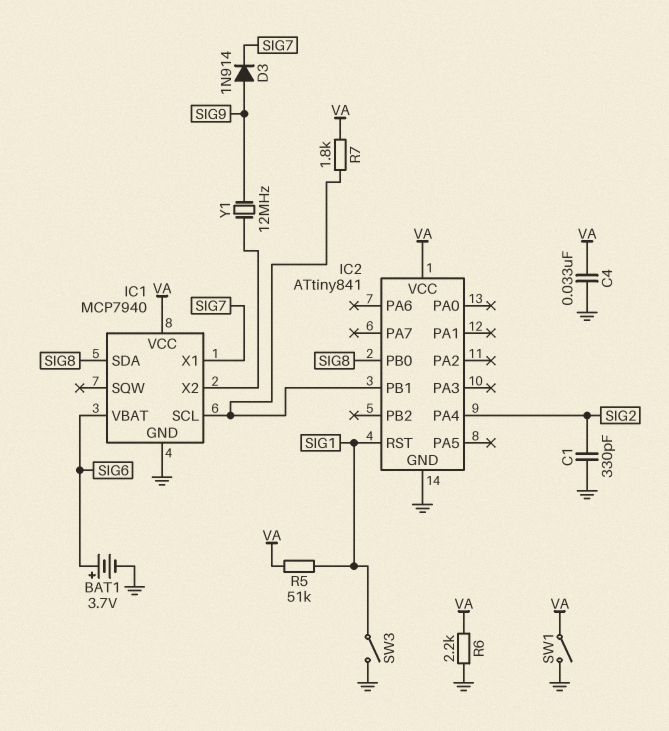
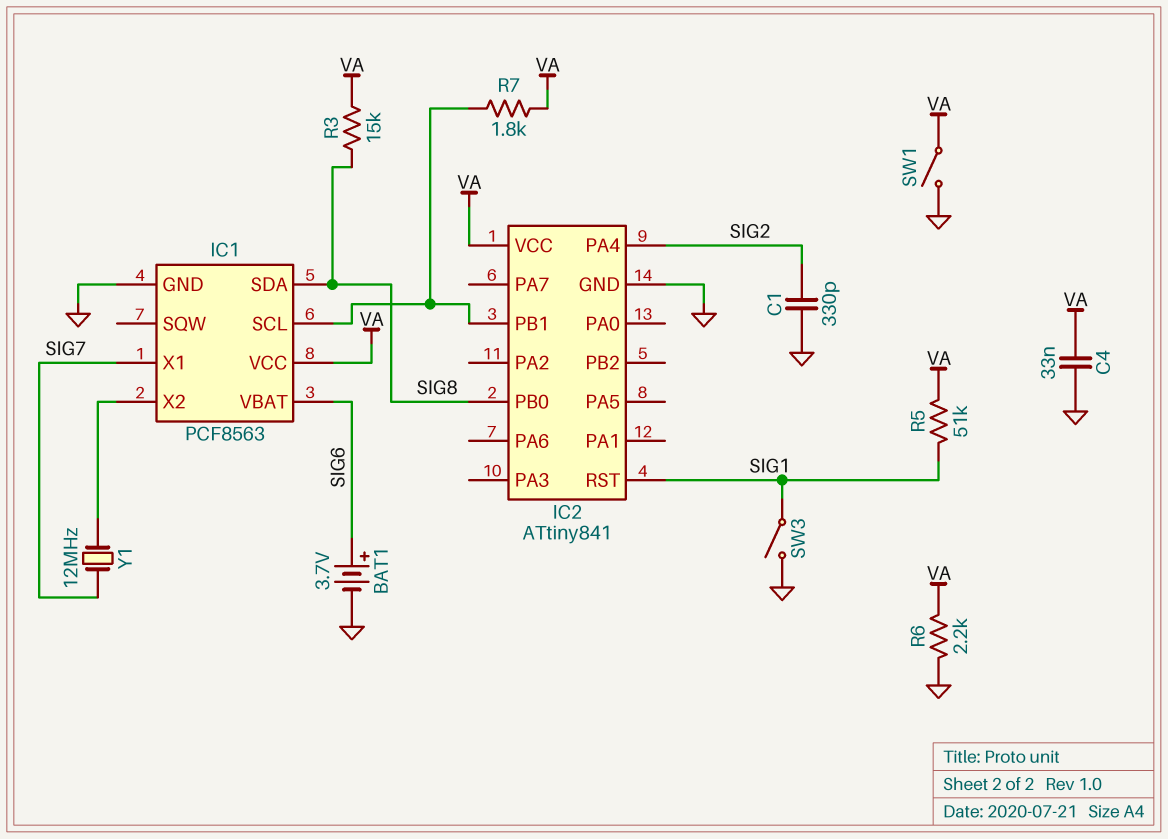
D3: diode 1N914 (A SIG9, K SIG7) -> none
IC1: MCP7940 -> PCF8563
R3: none -> 15k (SIG8, VA)
Y1: 12MHz (IC1/X2, SIG9) -> 12MHz (IC1/X2, SIG7)

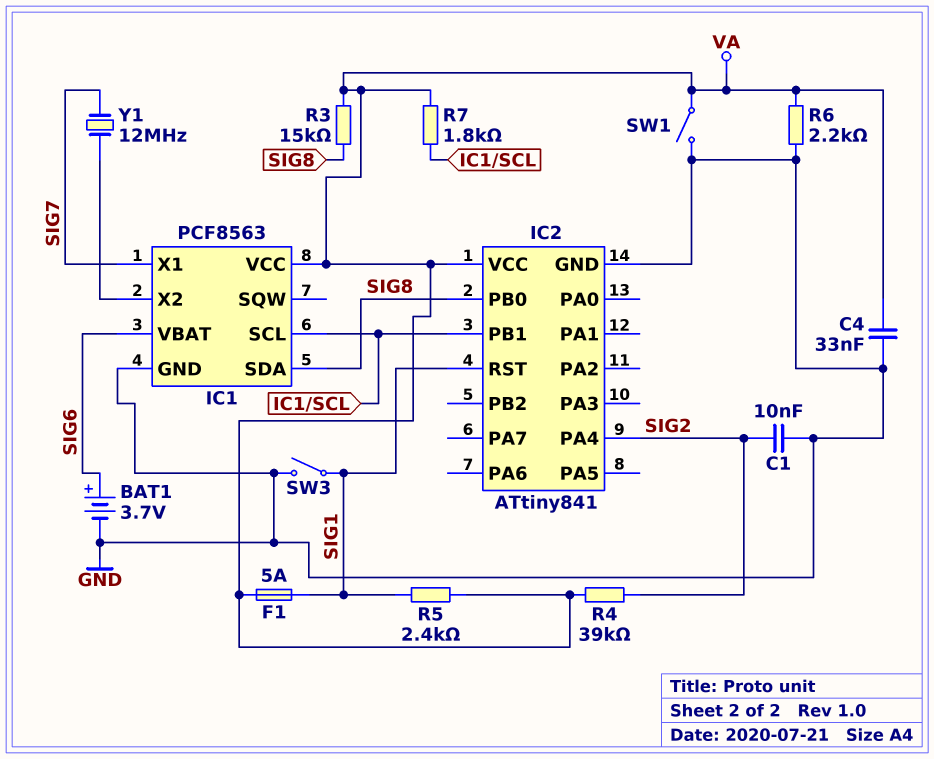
C1: 330pF (GND, SIG2) -> 10nF (GND, SIG2)
F1: none -> 5A (SIG1, VA)
R4: none -> 39k (SIG2, VA)
R5: 51k (SIG1, VA) -> 2.4k (SIG1, VA)

